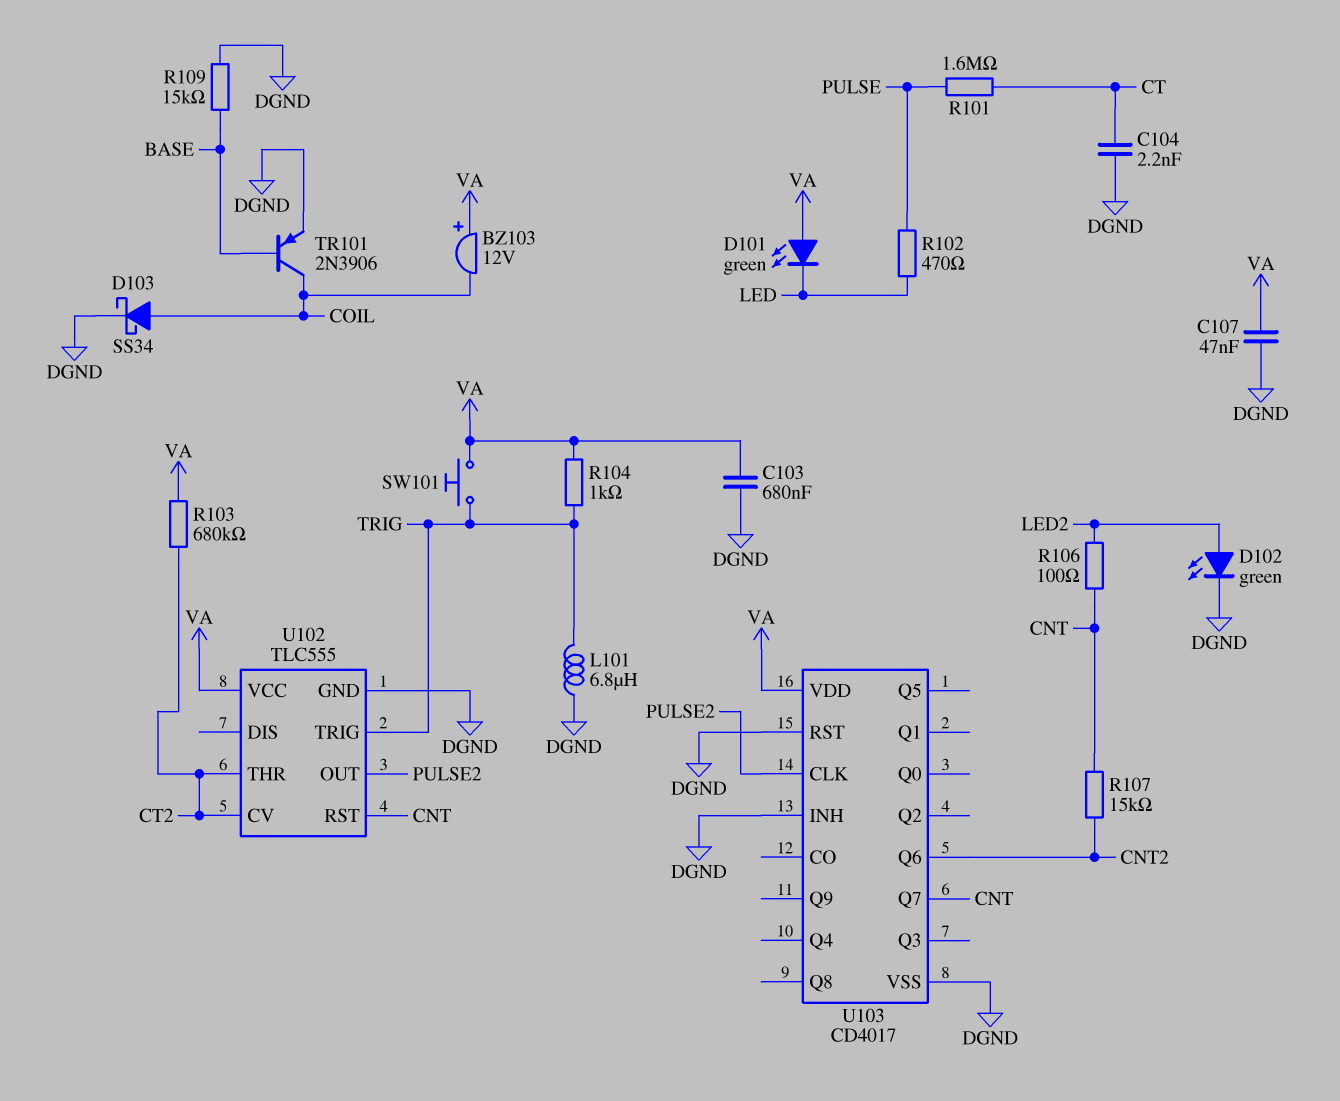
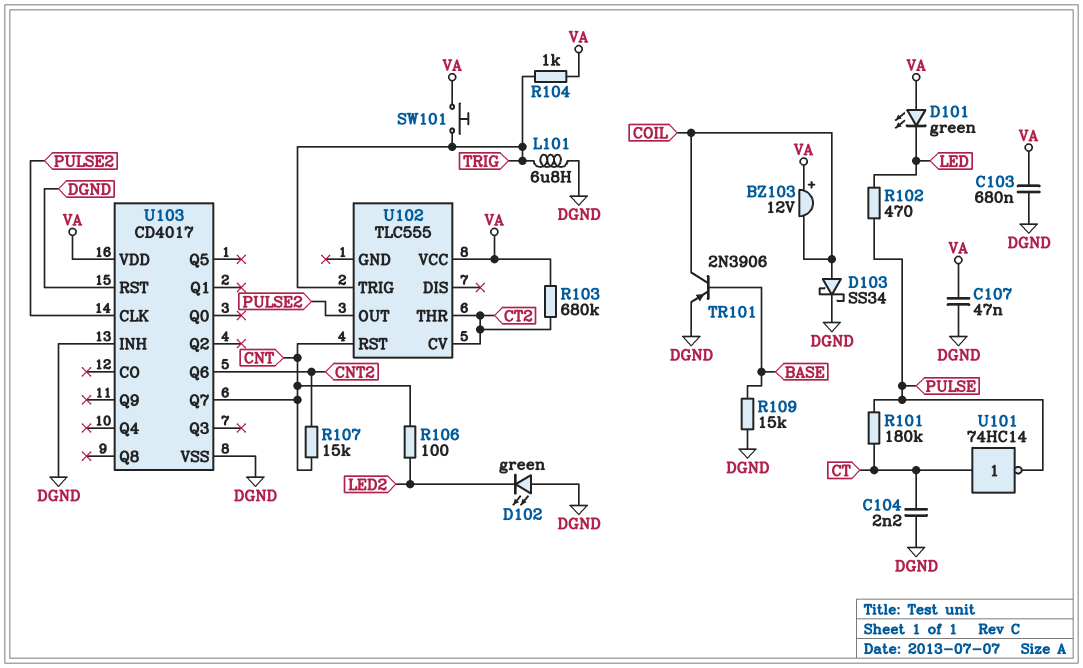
D102: LED green (A LED2, K DGND) -> LED green (A DGND, K LED2)
R101: 1.6M (CT, PULSE) -> 180k (CT, PULSE)
U101: none -> NOT 74HC14 (in CT, out PULSE)
U102 pin GND: DGND -> none

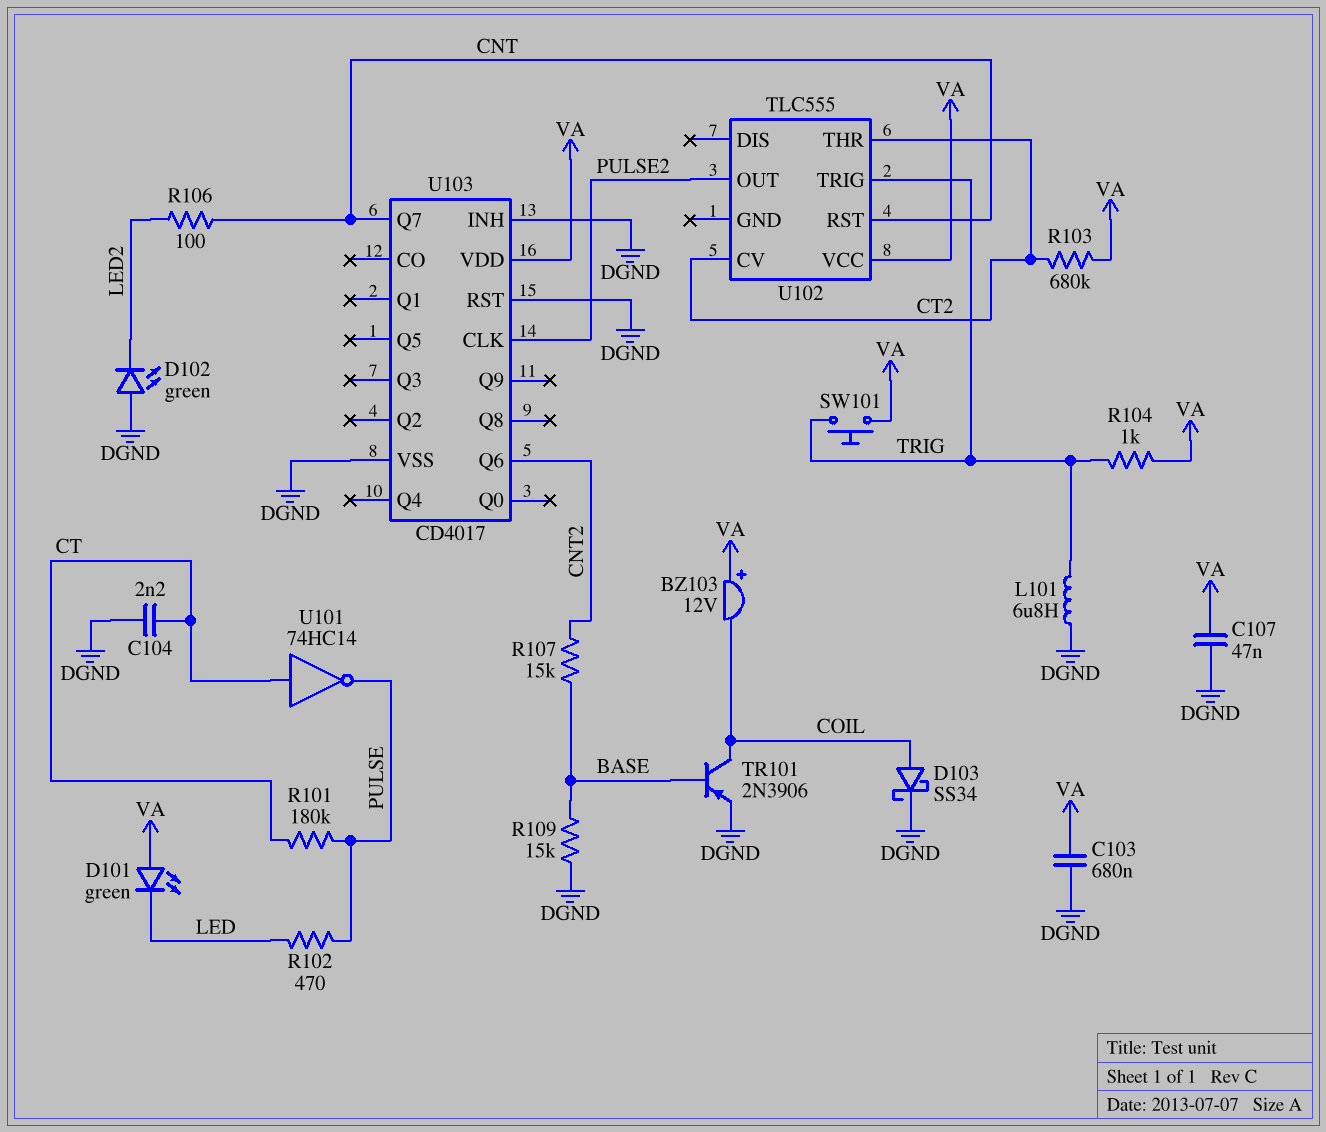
R107: 15k (CNT, CNT2) -> 15k (BASE, CNT2)

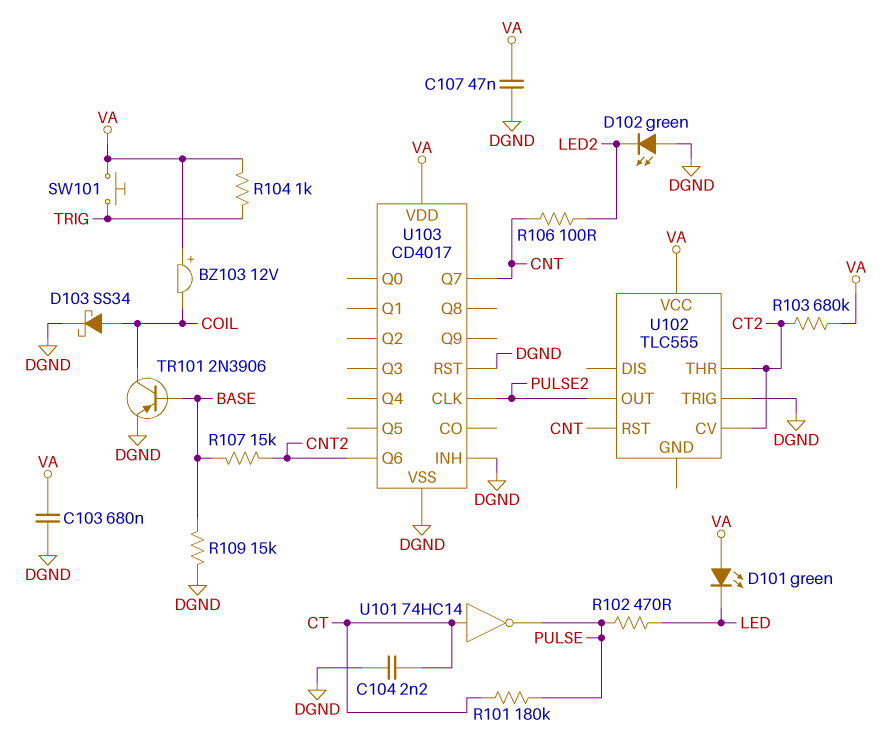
L101: 6.8uH (DGND, TRIG) -> none
U102 pin TRIG: TRIG -> DGND

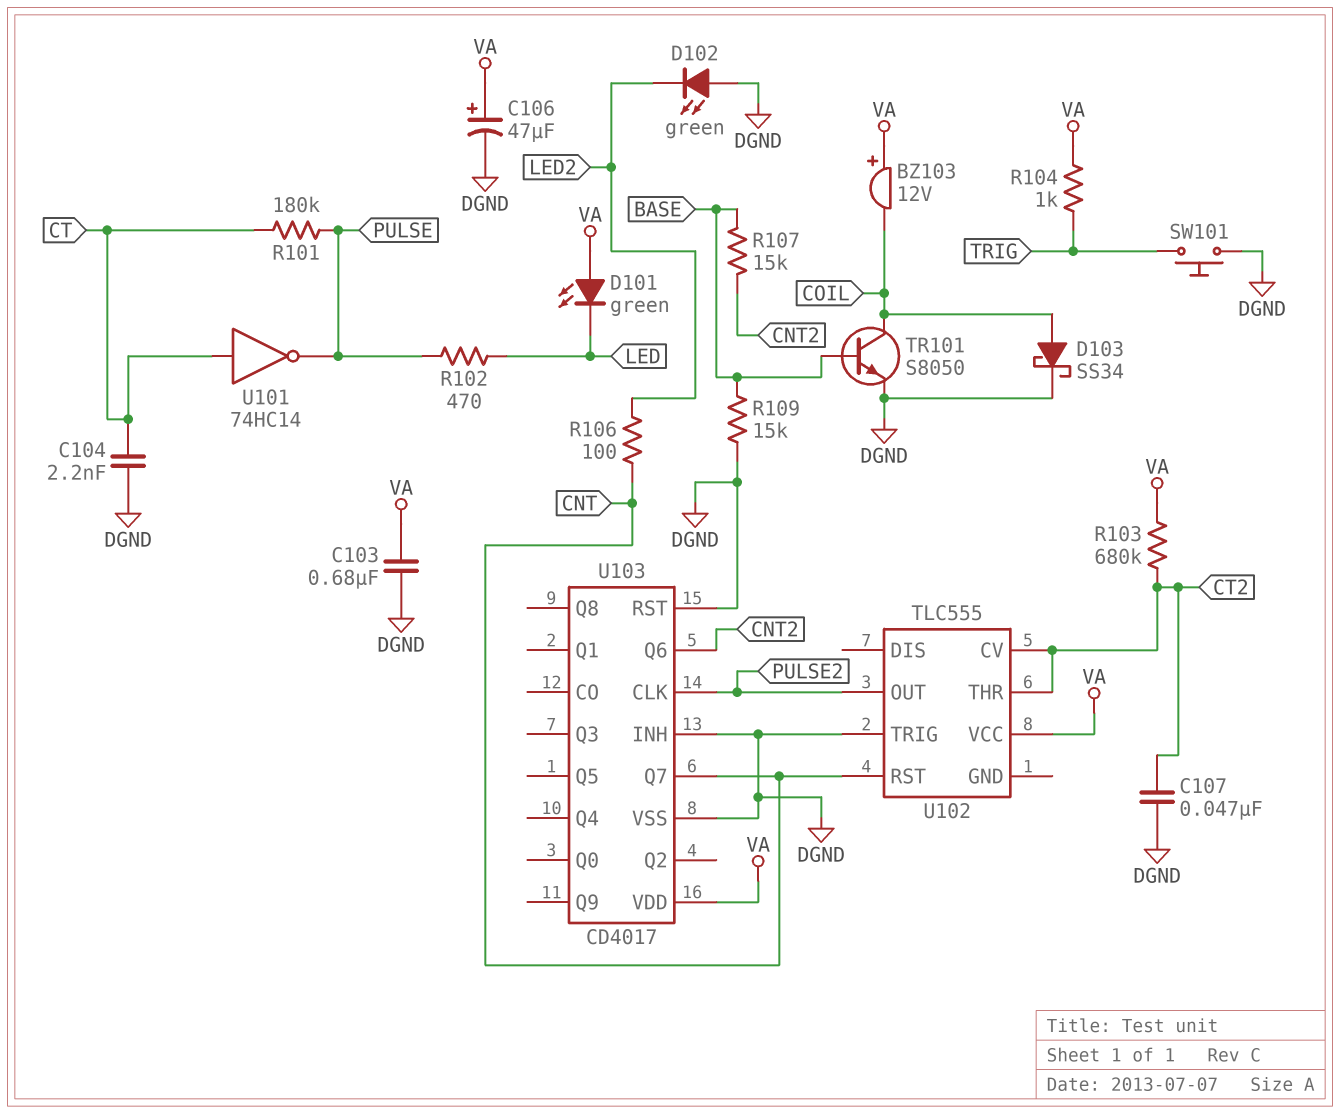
C106: none -> 47uF (plus VA, minus DGND)
C107: 47nF (DGND, VA) -> 47nF (CT2, DGND)
SW101: button (TRIG, VA) -> button (DGND, TRIG)
TR101: PNP 2N3906 (B BASE, C COIL, E DGND) -> NPN S8050 (B BASE, C COIL, E DGND)

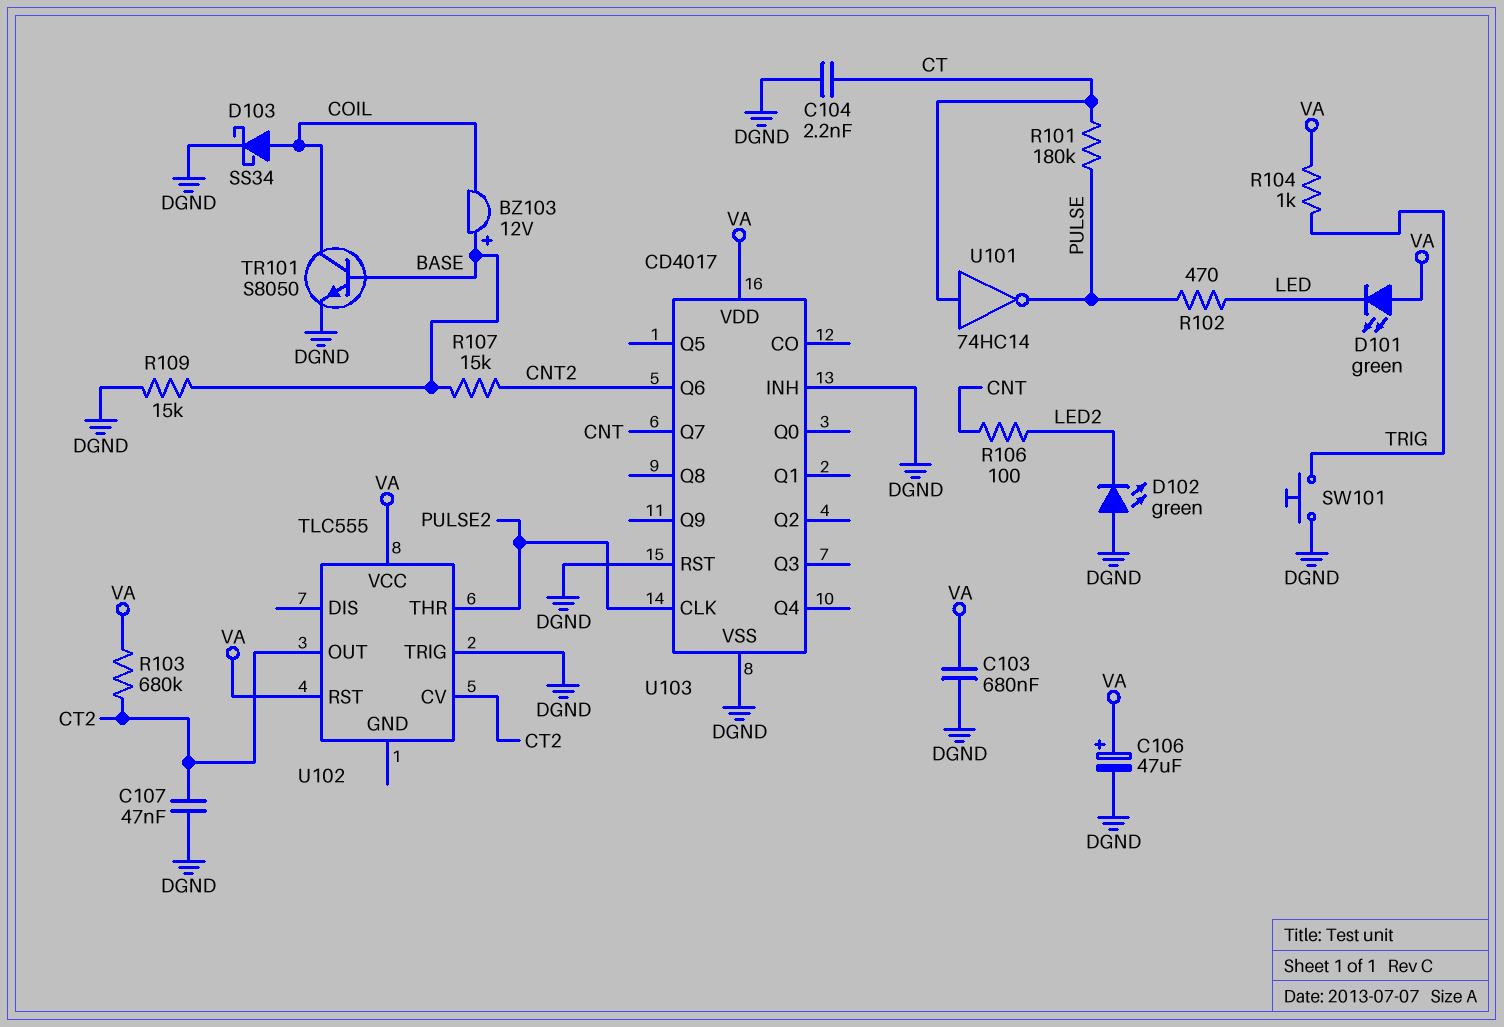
BZ103: buzzer 12V (plus VA, minus COIL) -> buzzer 12V (plus BASE, minus COIL)
U102 pin OUT: PULSE2 -> CT2
U102 pin RST: CNT -> VA
U102 pin THR: CT2 -> PULSE2

